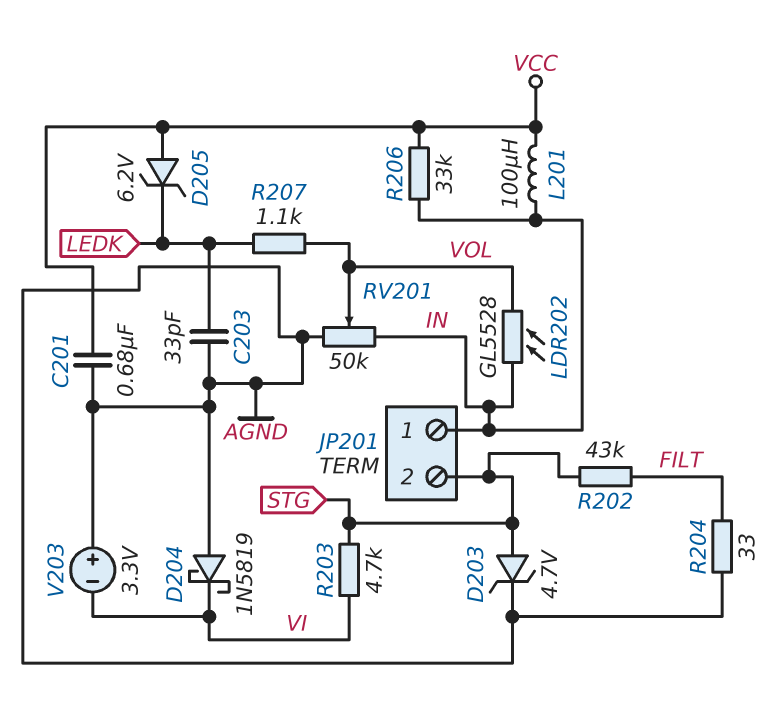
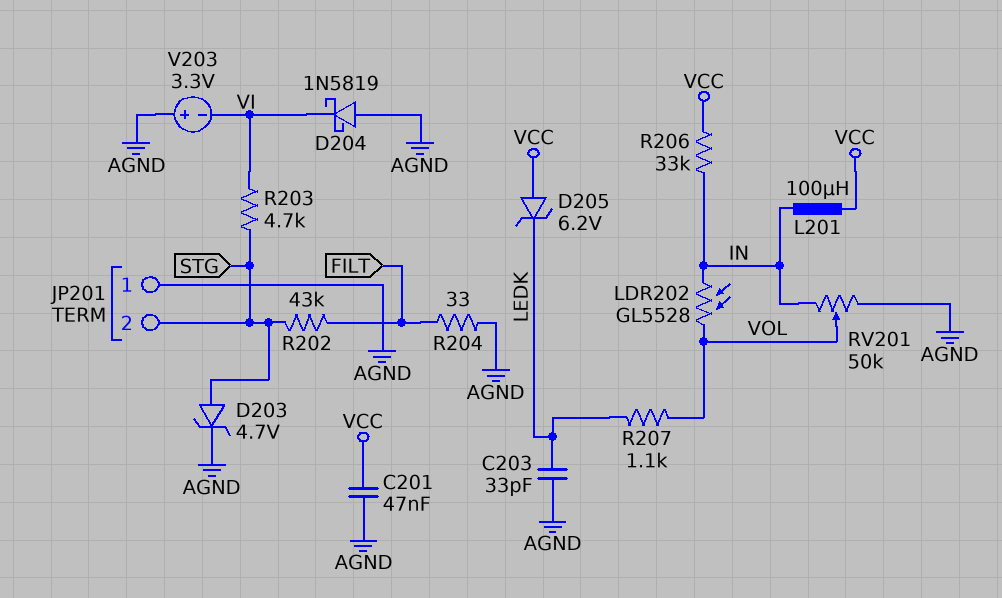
C201: 680nF (AGND, VCC) -> 47nF (AGND, VCC)
JP201 pin 1: IN -> AGND

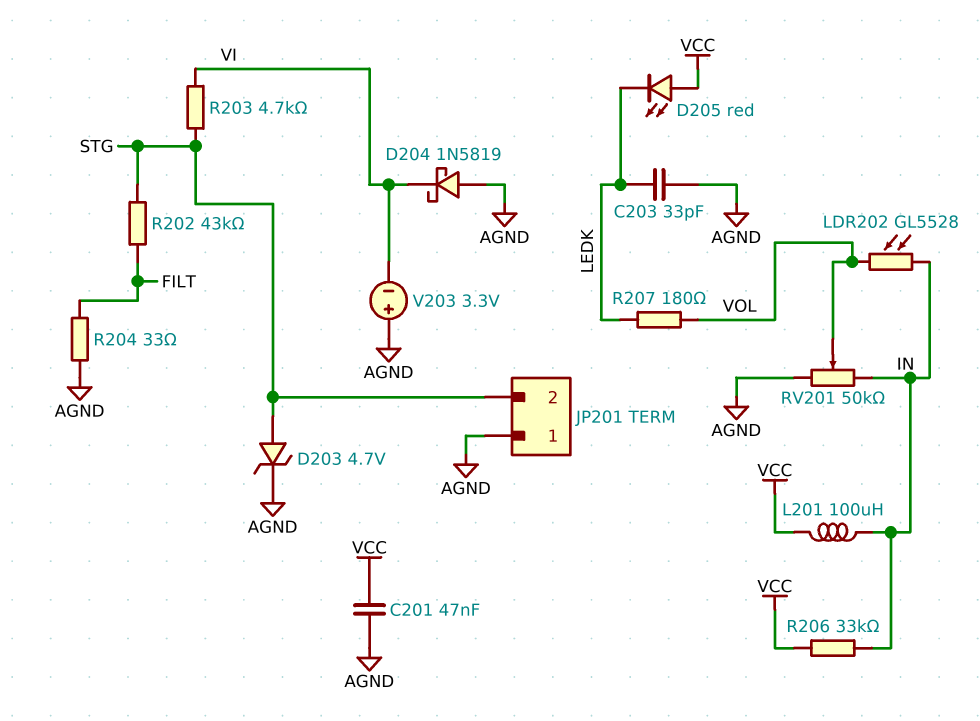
D205: zener 6.2V (A VCC, K LEDK) -> LED red (A VCC, K LEDK)
R207: 1.1k (LEDK, VOL) -> 180 (LEDK, VOL)

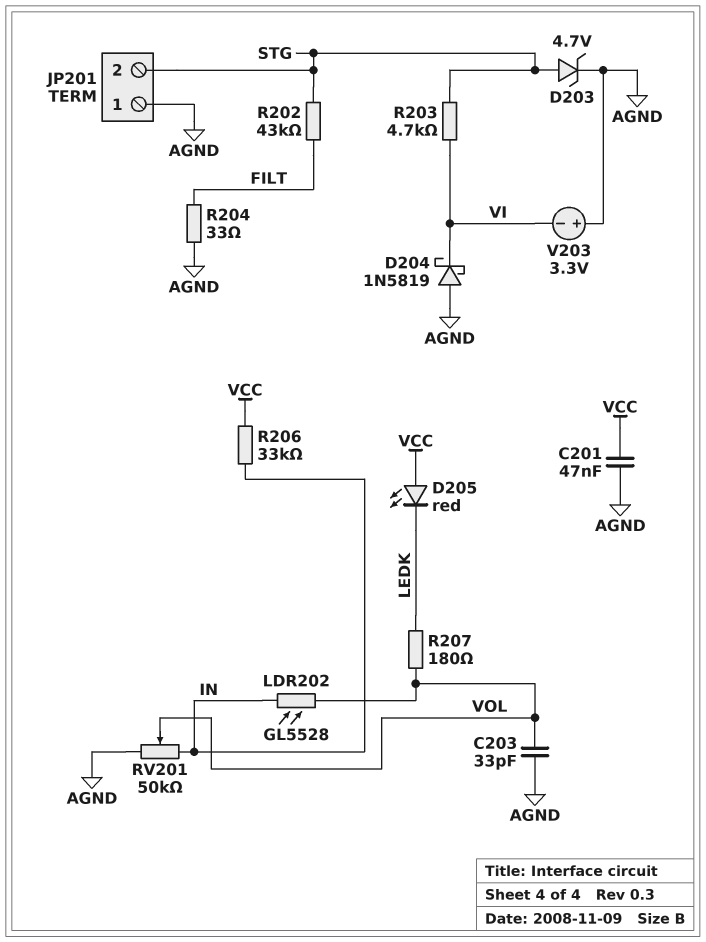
C203: 33pF (AGND, LEDK) -> 33pF (AGND, VOL)
L201: 100uH (IN, VCC) -> none

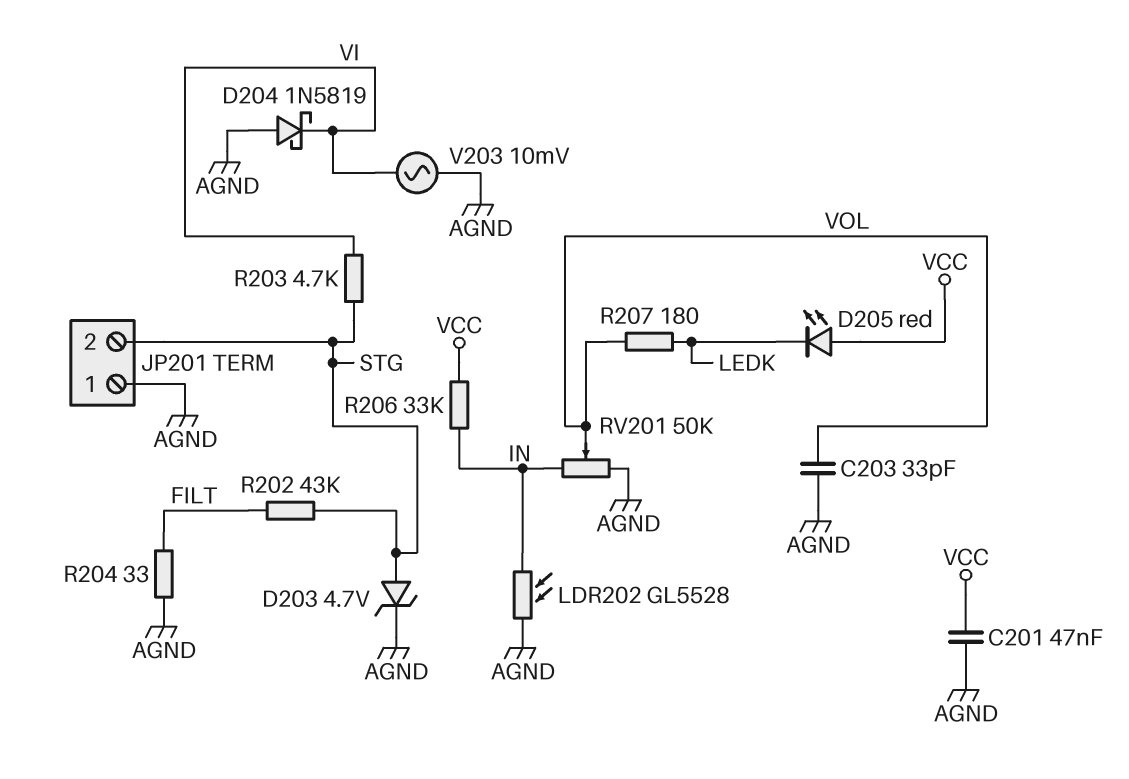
LDR202: GL5528 (IN, VOL) -> GL5528 (AGND, IN)
V203: 3.3V (plus AGND, minus VI) -> AC 10mV (AGND, VI)

